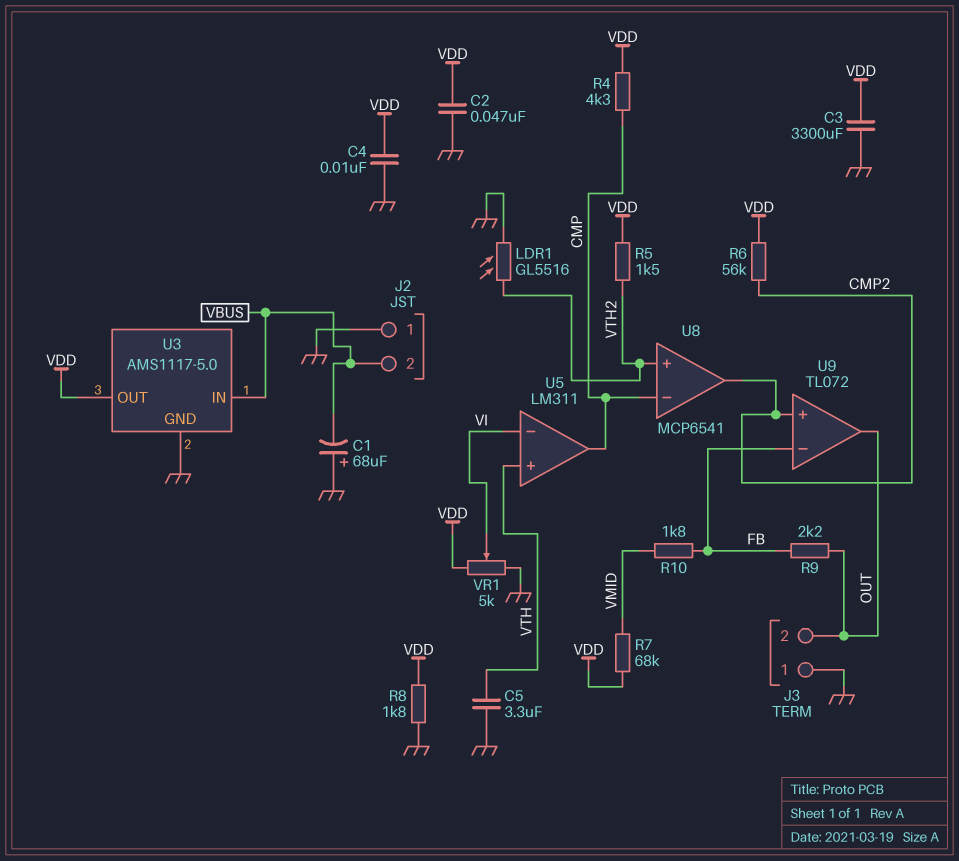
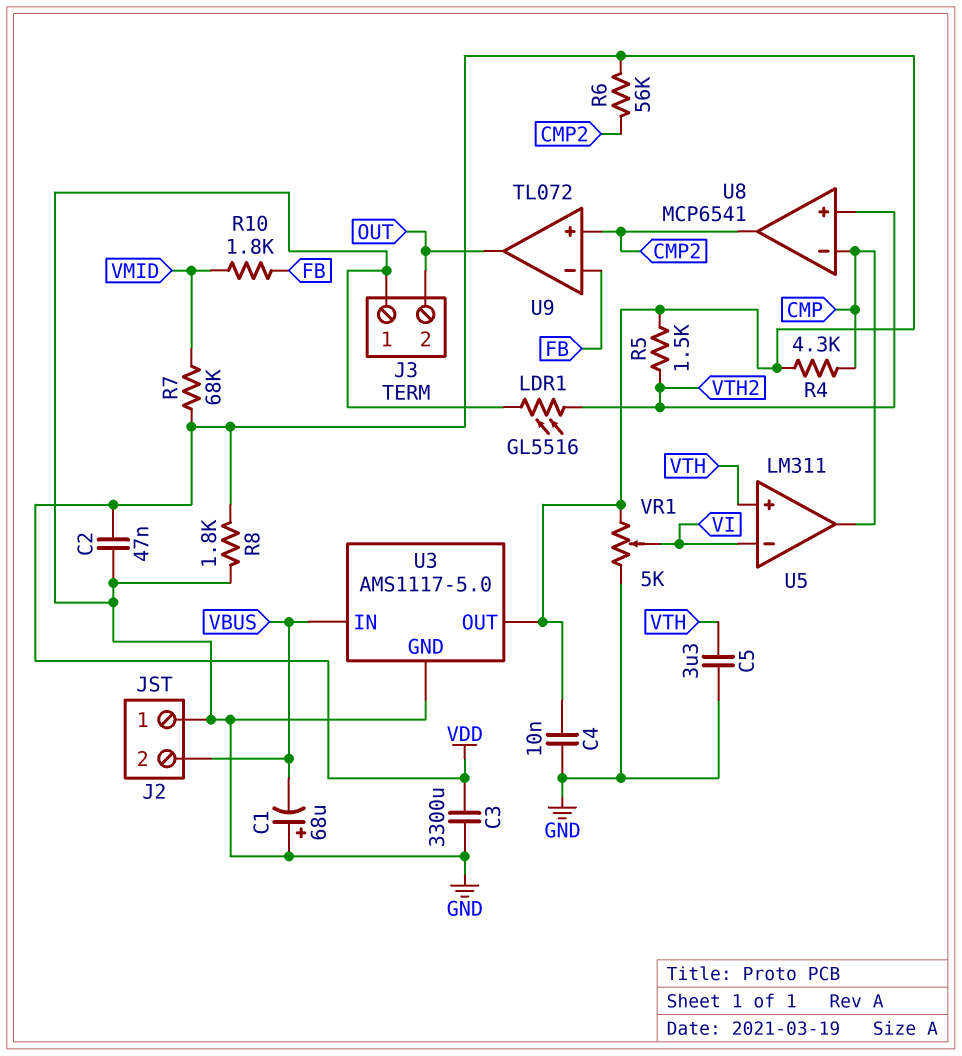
R9: 2.2k (FB, OUT) -> none

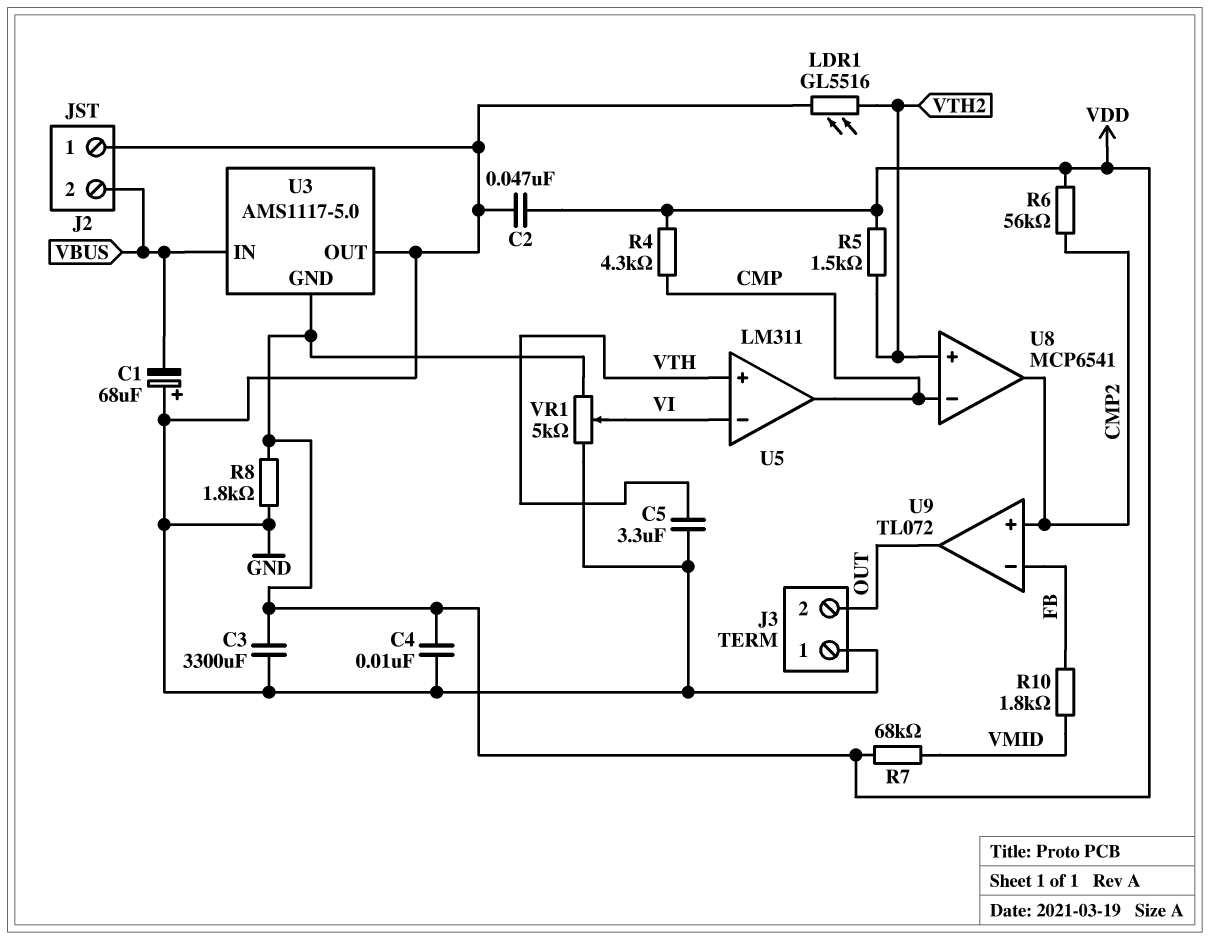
U3 pin GND: GND -> VDD
U3 pin OUT: VDD -> GND

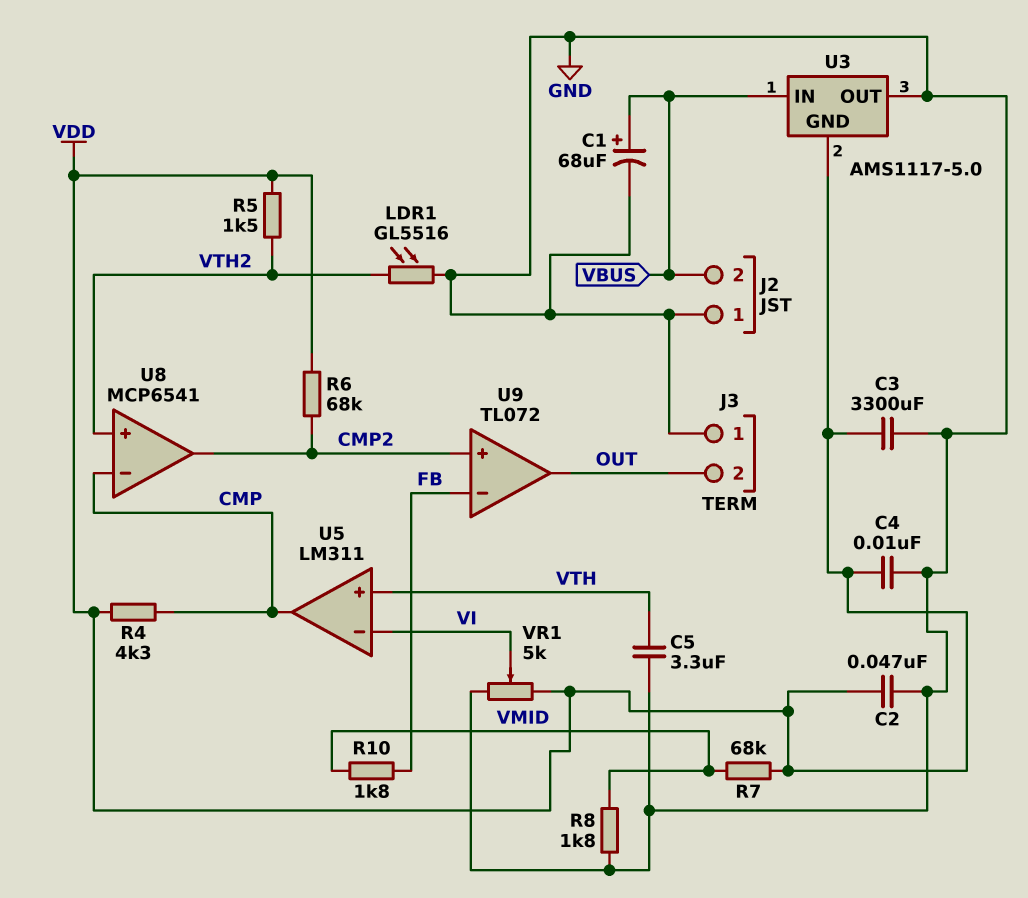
C1: 68uF (plus GND, minus VBUS) -> 68uF (plus VBUS, minus GND)
R6: 56k (CMP2, VDD) -> 68k (CMP2, VDD)
R8: 1.8k (GND, VDD) -> 1.8k (GND, VMID)

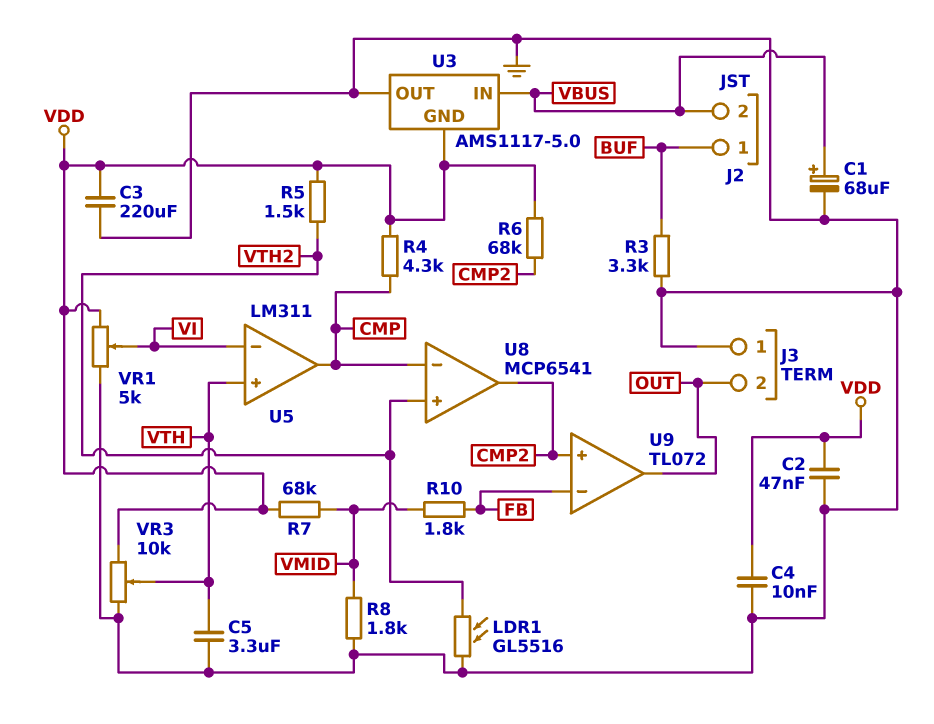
C3: 3300uF (GND, VDD) -> 220uF (GND, VDD)
J2 pin 1: GND -> BUF
R3: none -> 3.3k (BUF, GND)
VR3: none -> 10k (GND, VDD, wiper VTH)

